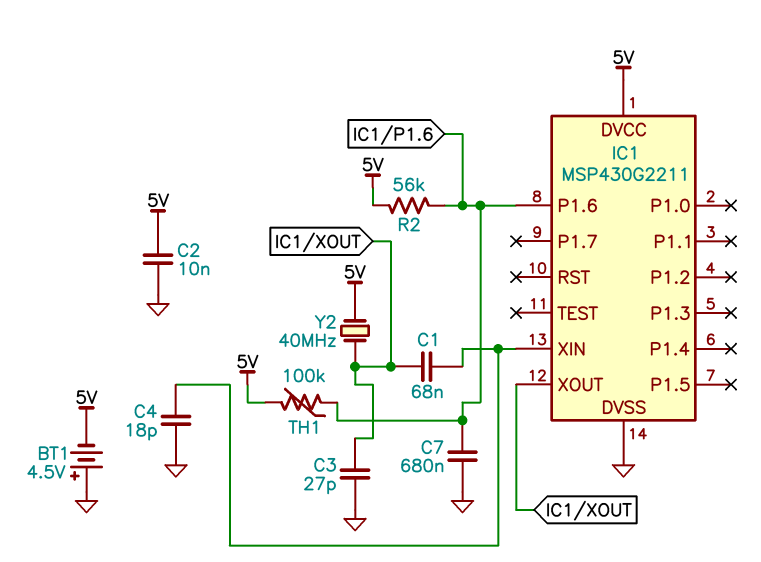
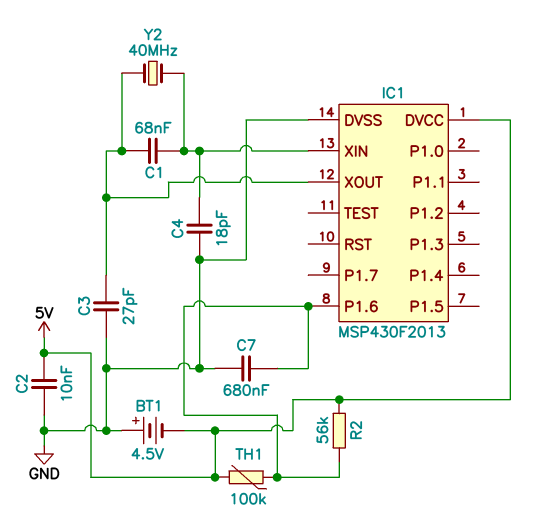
IC1: MSP430G2211 -> MSP430F2013
Y2: 40MHz (5V, IC1/XOUT) -> 40MHz (IC1/XIN, IC1/XOUT)

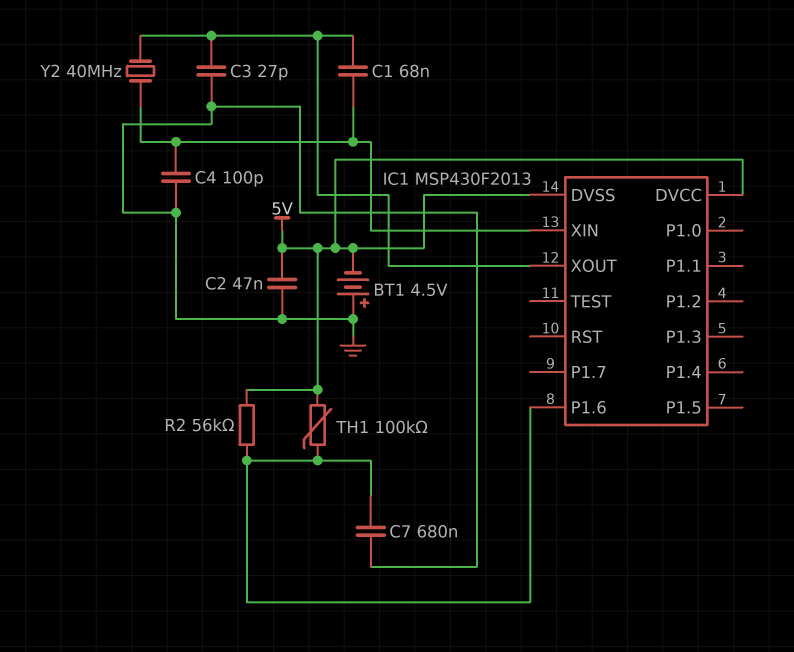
C2: 10nF (5V, GND) -> 47nF (5V, GND)
C4: 18pF (GND, IC1/XIN) -> 100pF (GND, IC1/XIN)
IC1 pin DVSS: GND -> 5V

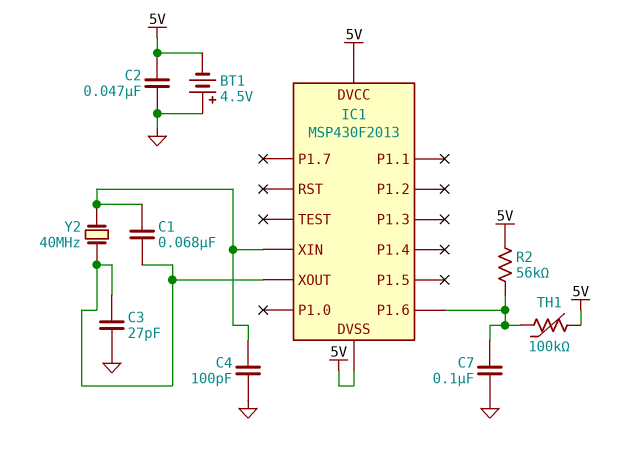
C7: 680nF (GND, IC1/P1.6) -> 100nF (GND, IC1/P1.6)

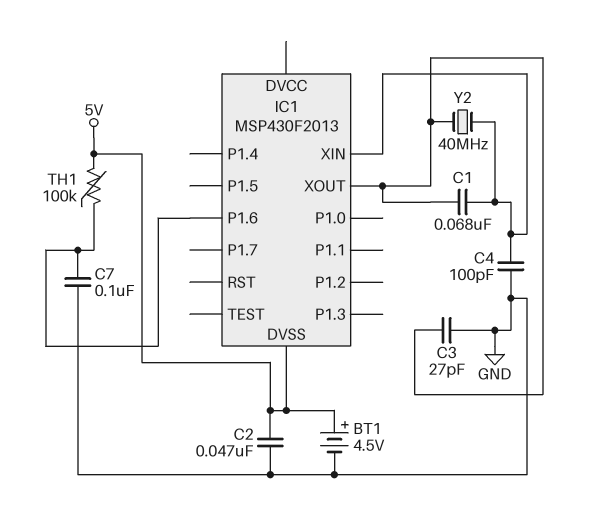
BT1: 4.5V (plus GND, minus 5V) -> 4.5V (plus 5V, minus GND)
IC1 pin DVCC: 5V -> none
R2: 56k (5V, IC1/P1.6) -> none

